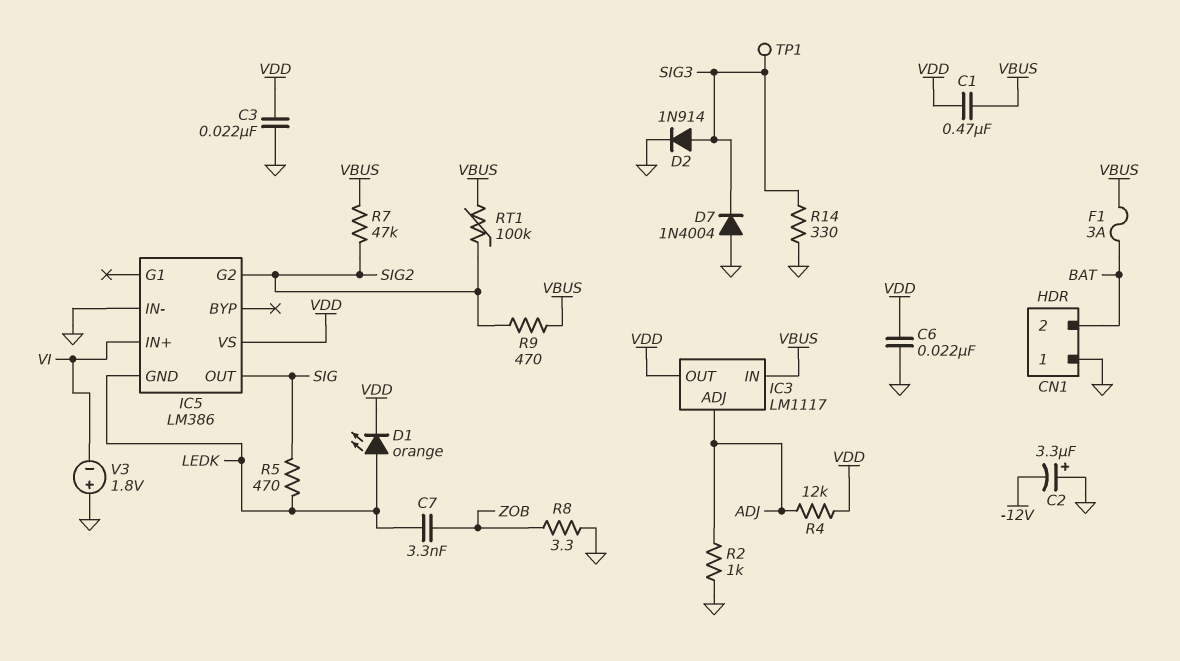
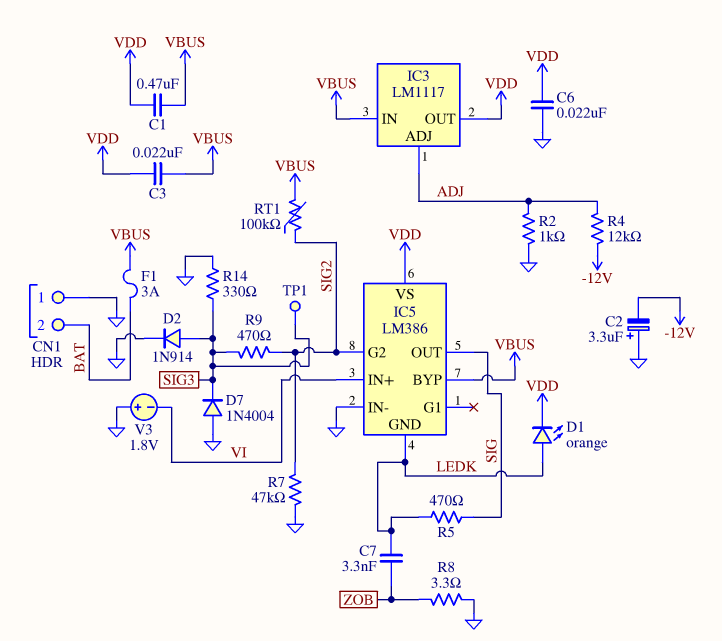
C3: 22nF (GND, VDD) -> 22nF (VBUS, VDD)
IC5 pin BYP: none -> VBUS
R4: 12k (ADJ, VDD) -> 12k (-12V, ADJ)
R7: 47k (SIG2, VBUS) -> 47k (GND, SIG2)
R9: 470 (SIG2, VBUS) -> 470 (SIG2, SIG3)

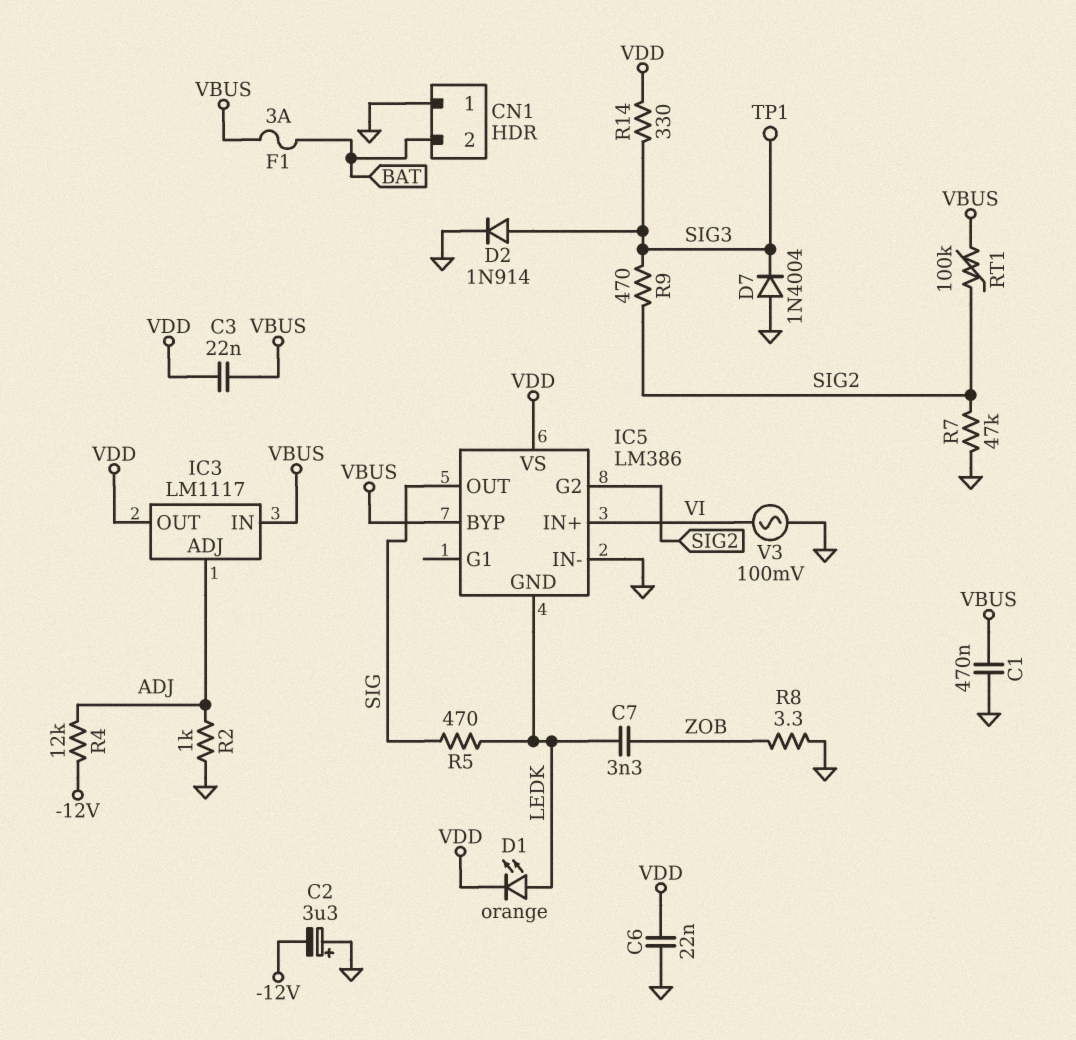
C1: 470nF (VBUS, VDD) -> 470nF (GND, VBUS)
R14: 330 (GND, SIG3) -> 330 (SIG3, VDD)
V3: 1.8V (plus GND, minus VI) -> AC 100mV (GND, VI)

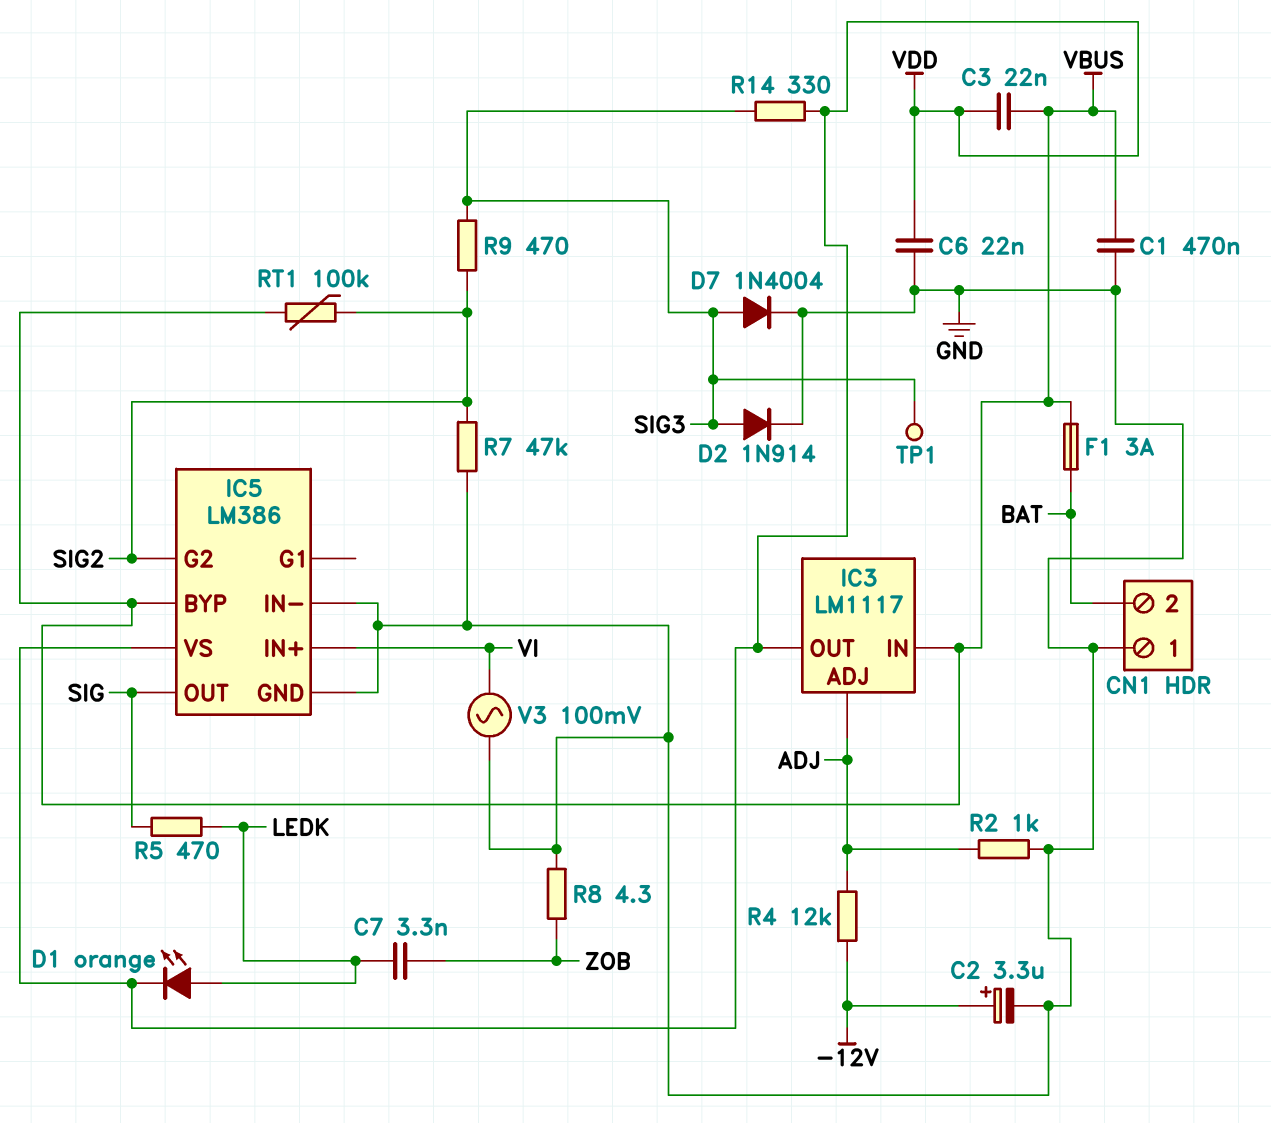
C2: 3.3uF (plus GND, minus -12V) -> 3.3uF (plus -12V, minus GND)
D7: diode 1N4004 (A GND, K SIG3) -> diode 1N4004 (A SIG3, K GND)
IC5 pin GND: LEDK -> GND
R8: 3.3 (GND, ZOB) -> 4.3 (GND, ZOB)

